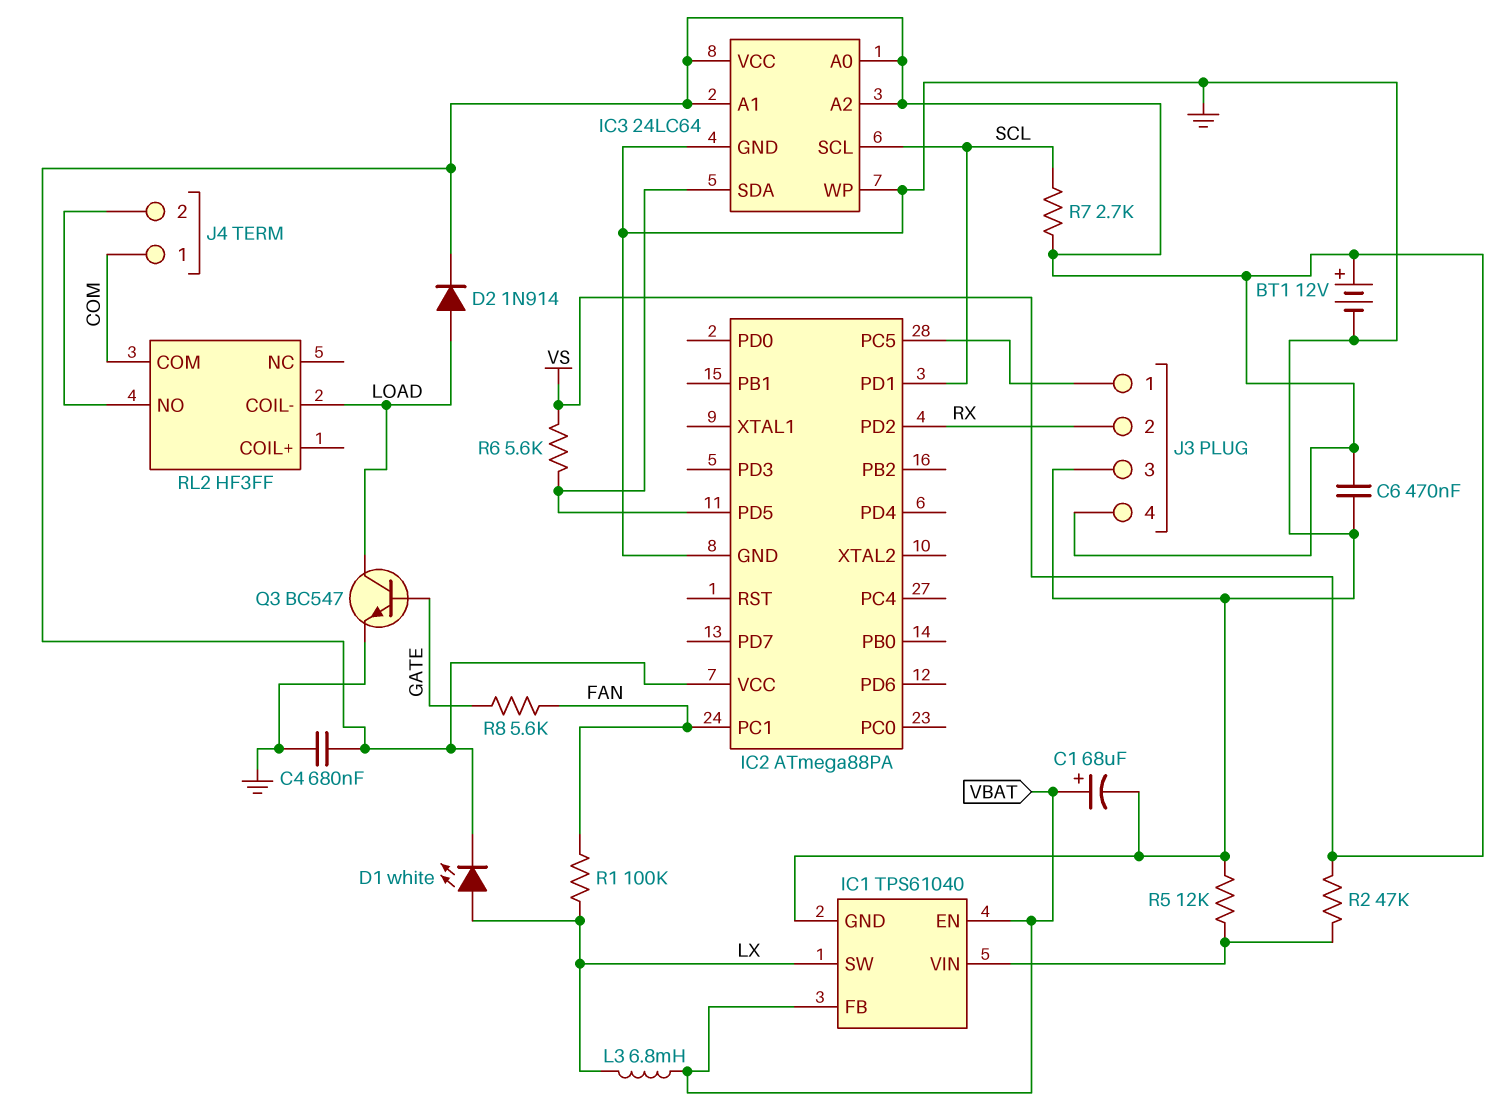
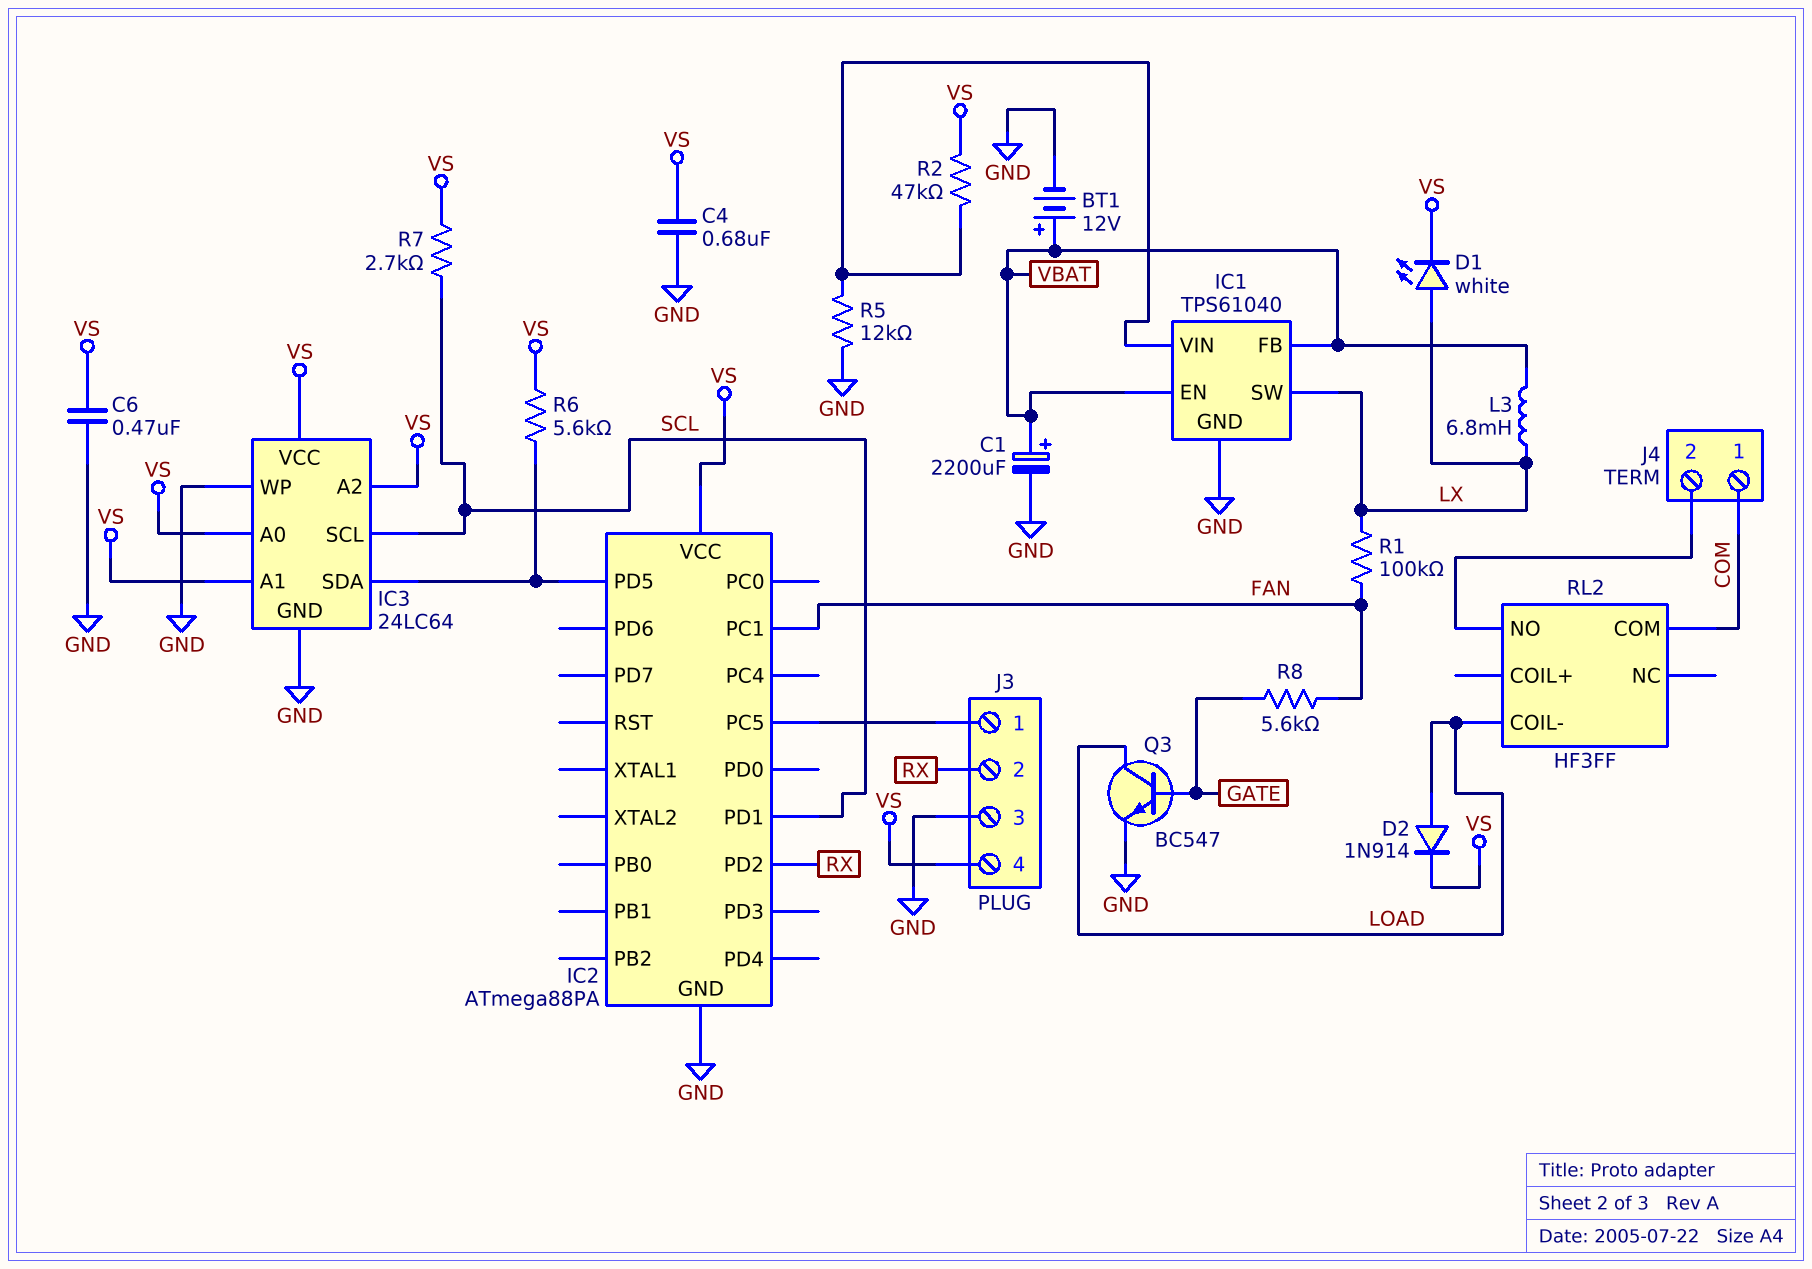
BT1: 12V (plus VS, minus GND) -> 12V (plus VBAT, minus GND)
C1: 68uF (plus VBAT, minus GND) -> 2200uF (plus VBAT, minus GND)

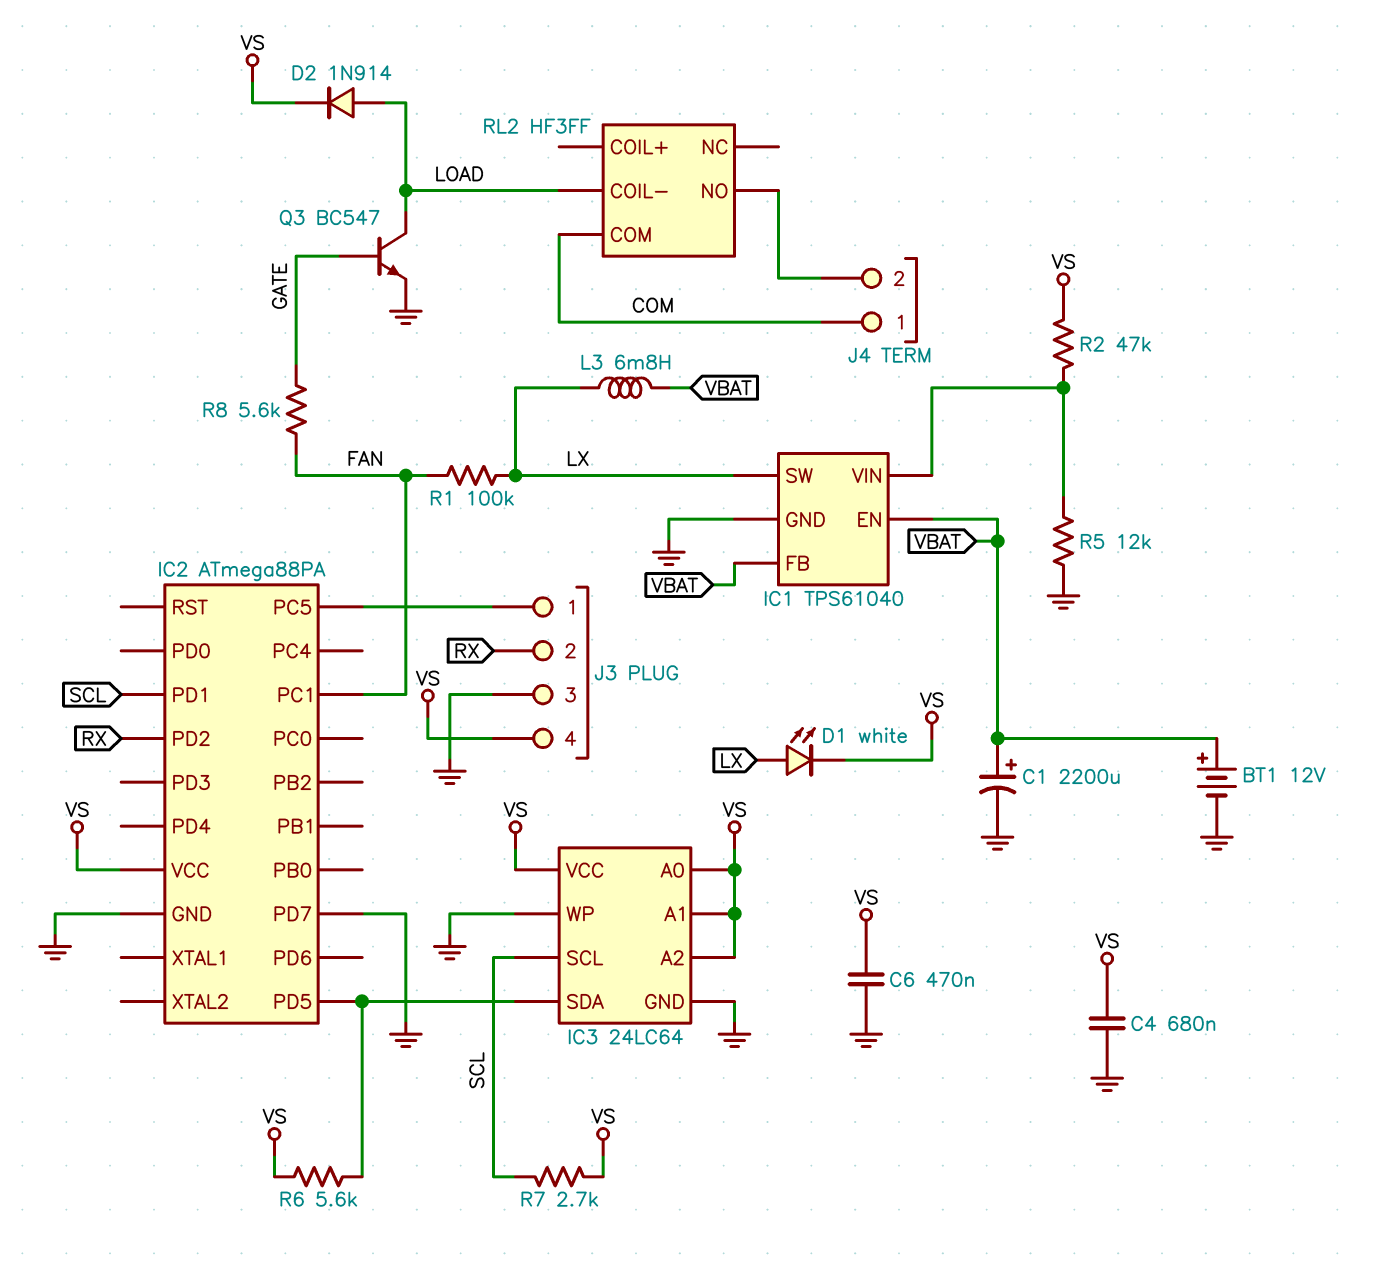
IC2 pin PD7: none -> GND

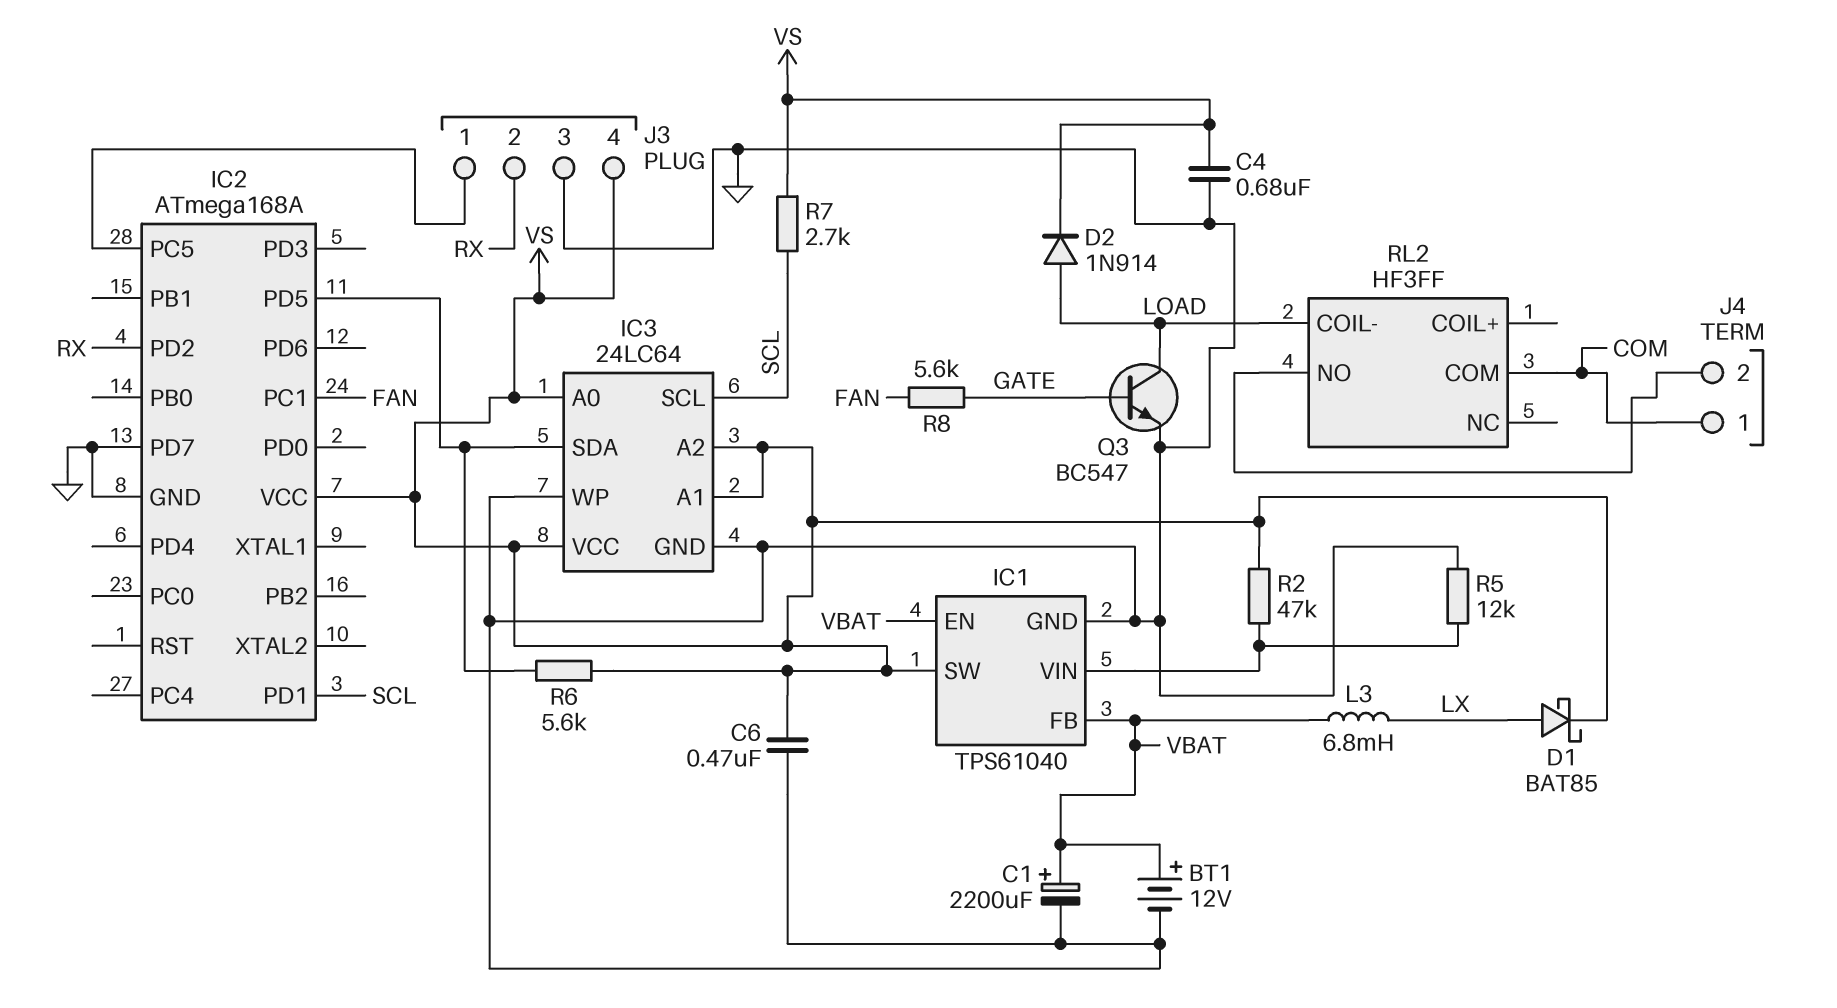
D1: LED white (A LX, K VS) -> schottky BAT85 (A LX, K VS)
IC1 pin SW: LX -> VS
IC2: ATmega88PA -> ATmega168A
R1: 100k (FAN, LX) -> none

